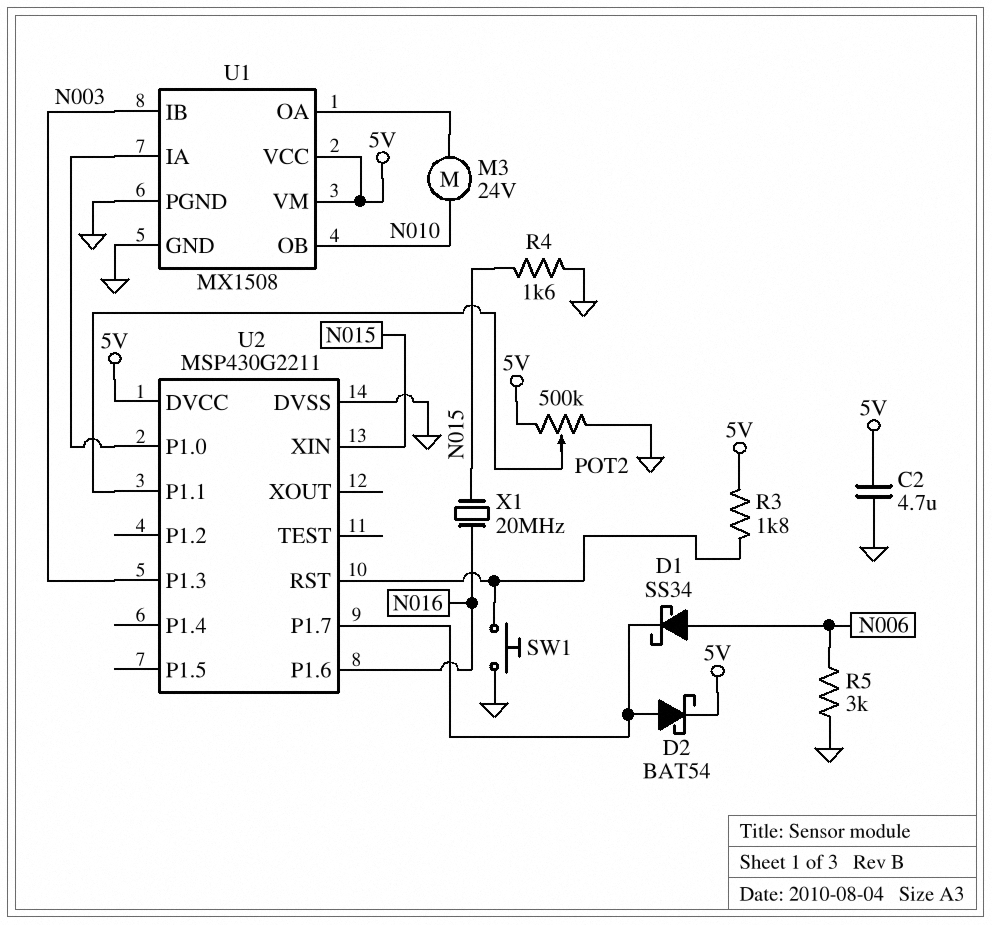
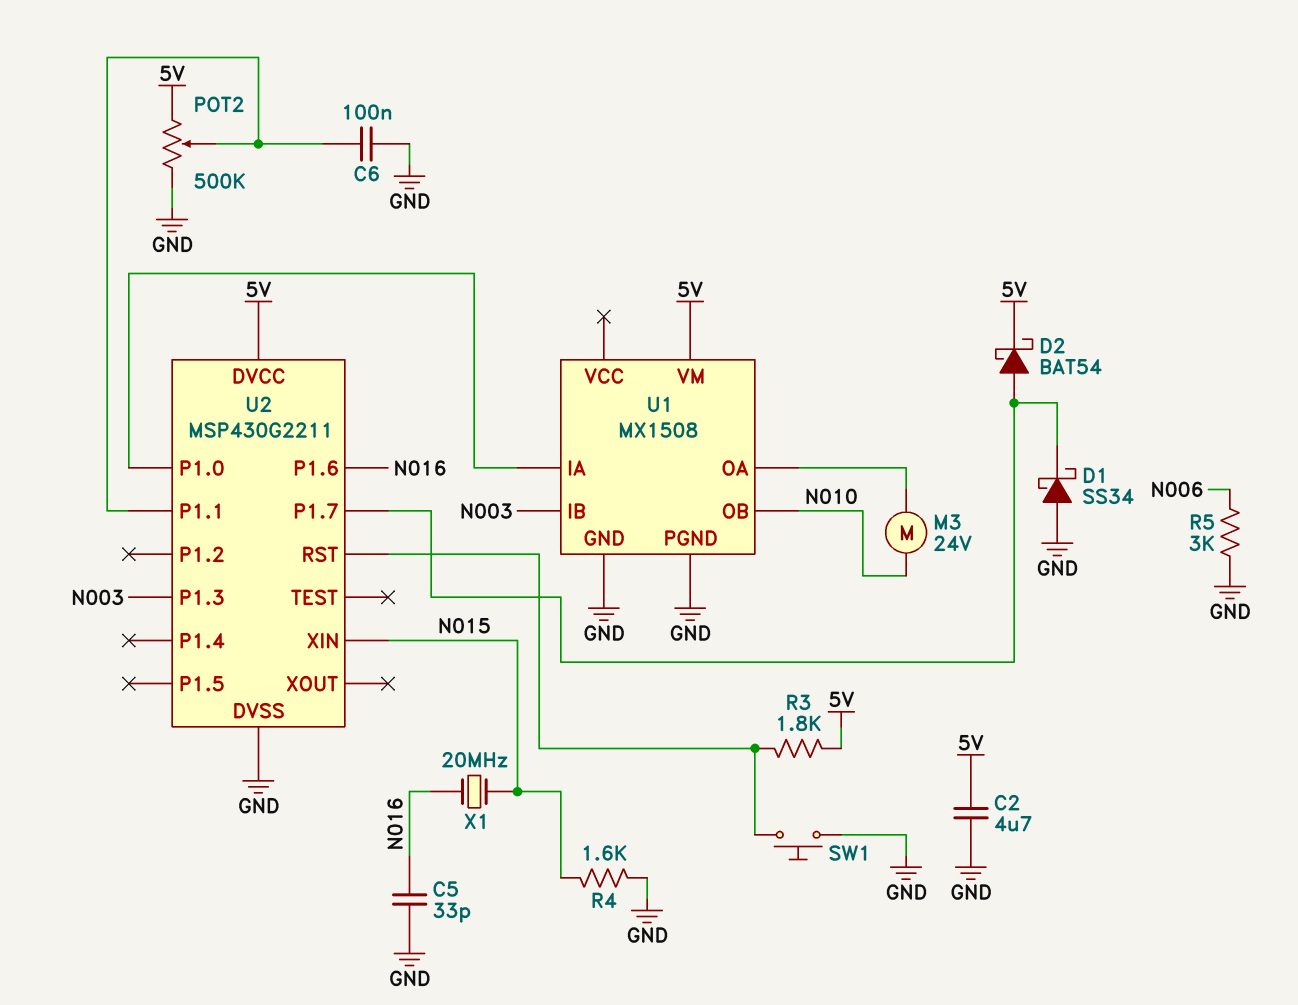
C5: none -> 33pF (GND, N016)
C6: none -> 100nF (GND, U2/P1.1)
D1: schottky SS34 (A N006, K U2/P1.7) -> schottky SS34 (A GND, K U2/P1.7)
U1 pin VCC: 5V -> none

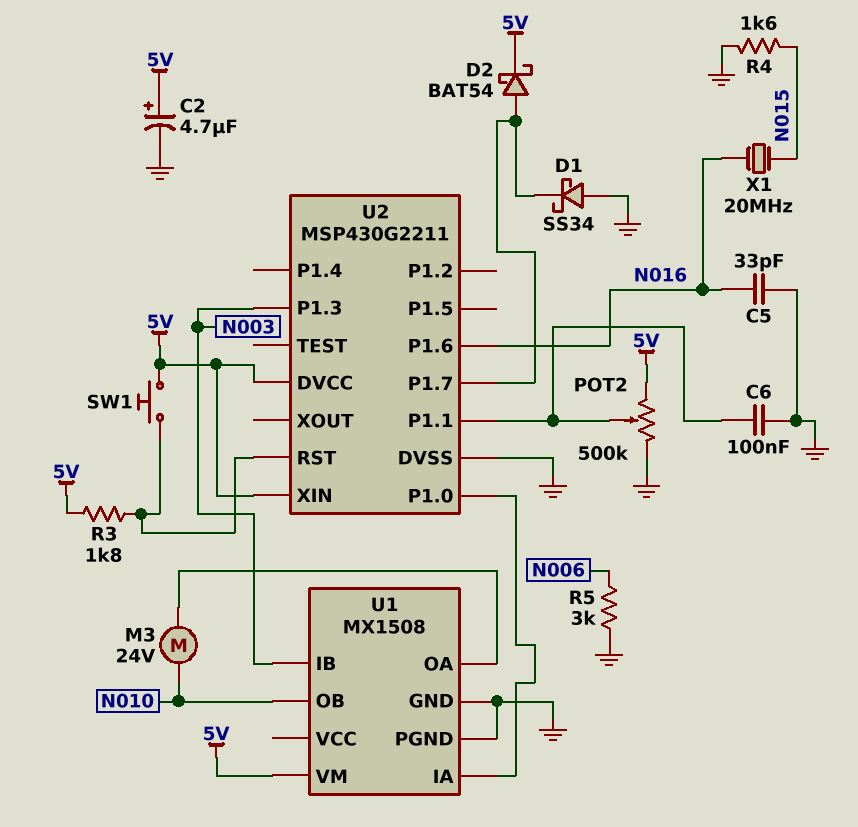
C2: 4.7uF (5V, GND) -> 4.7uF (plus 5V, minus GND)
SW1: button (GND, U2/RST) -> button (5V, U2/RST)
U2 pin XIN: N015 -> 5V

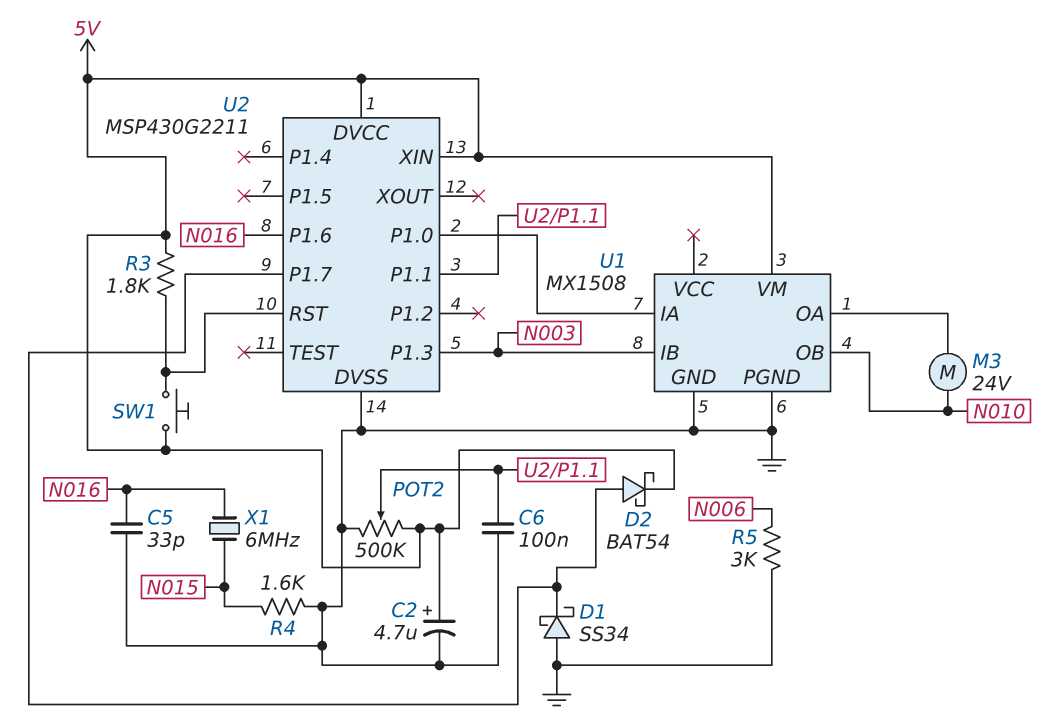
X1: 20MHz (N015, N016) -> 6MHz (N015, N016)

